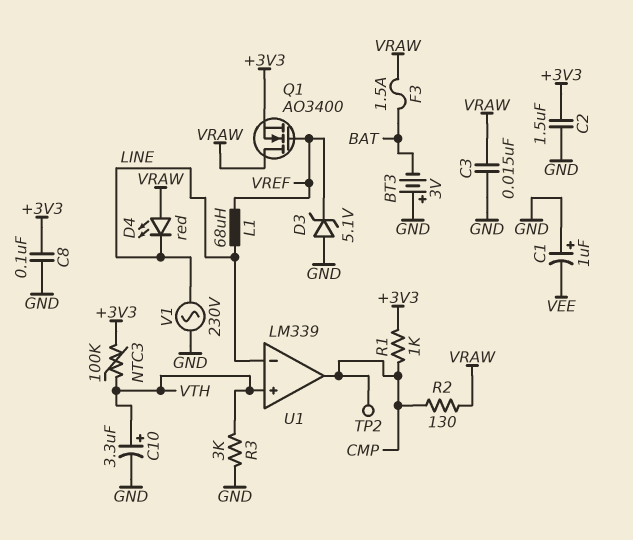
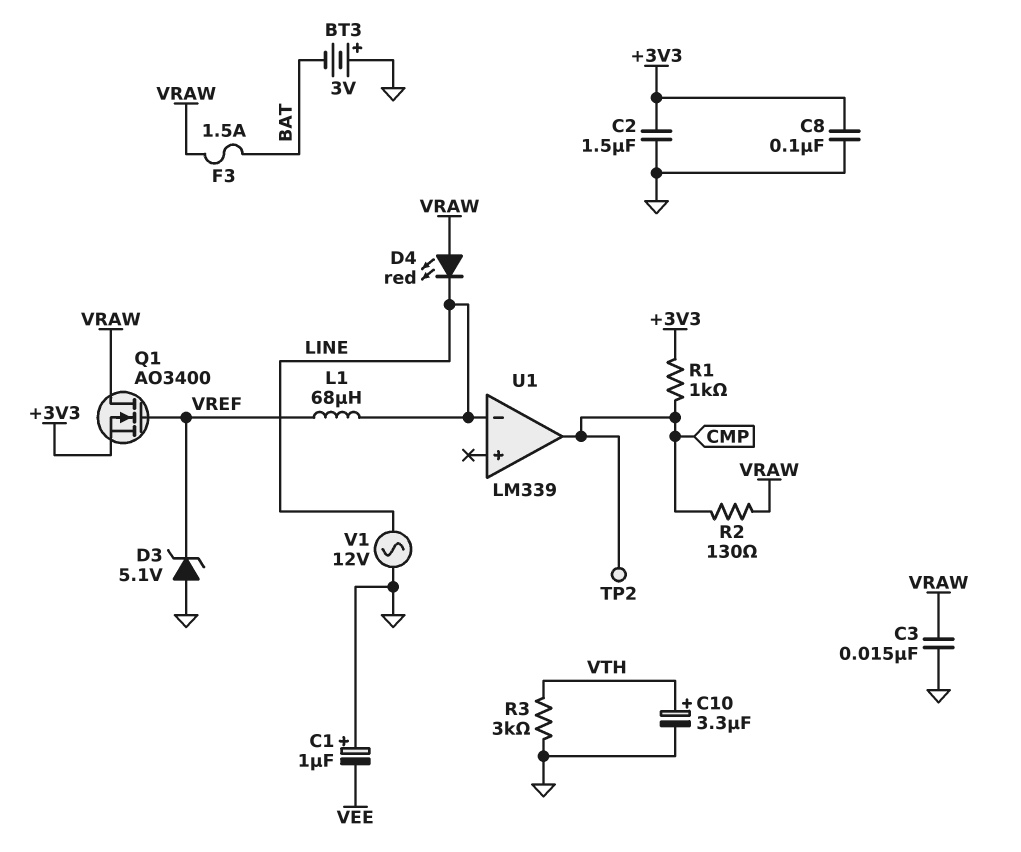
NTC3: 100k (+3V3, VTH) -> none
U1 pin in+: VTH -> none
V1: AC 230V (GND, LINE) -> AC 12V (GND, LINE)

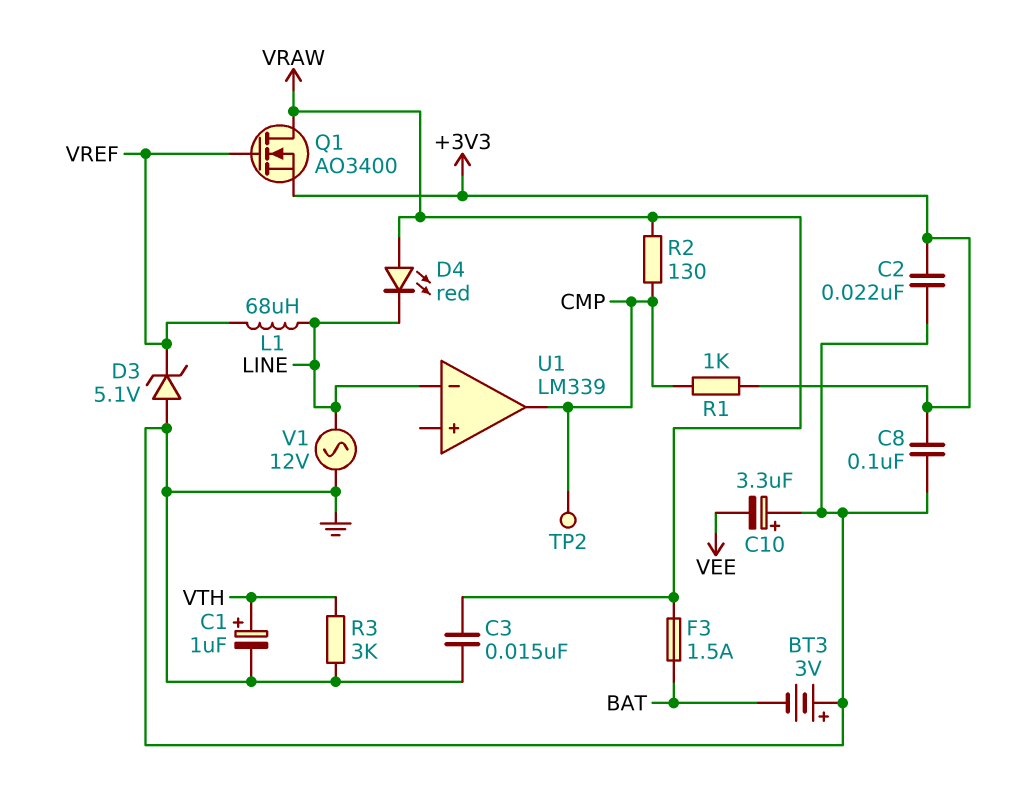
C1: 1uF (plus GND, minus VEE) -> 1uF (plus VTH, minus GND)
C2: 1.5uF (+3V3, GND) -> 22nF (+3V3, GND)
C10: 3.3uF (plus VTH, minus GND) -> 3.3uF (plus GND, minus VEE)

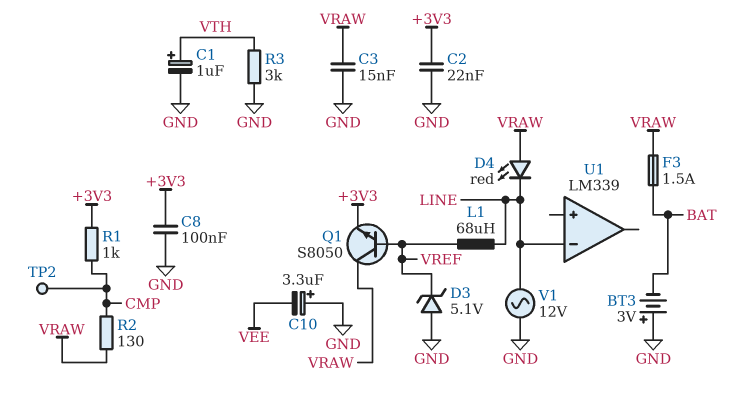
Q1: NMOS AO3400 (G VREF, D VRAW, S +3V3) -> NPN S8050 (B VREF, C VRAW, E +3V3)
U1 pin out: CMP -> none

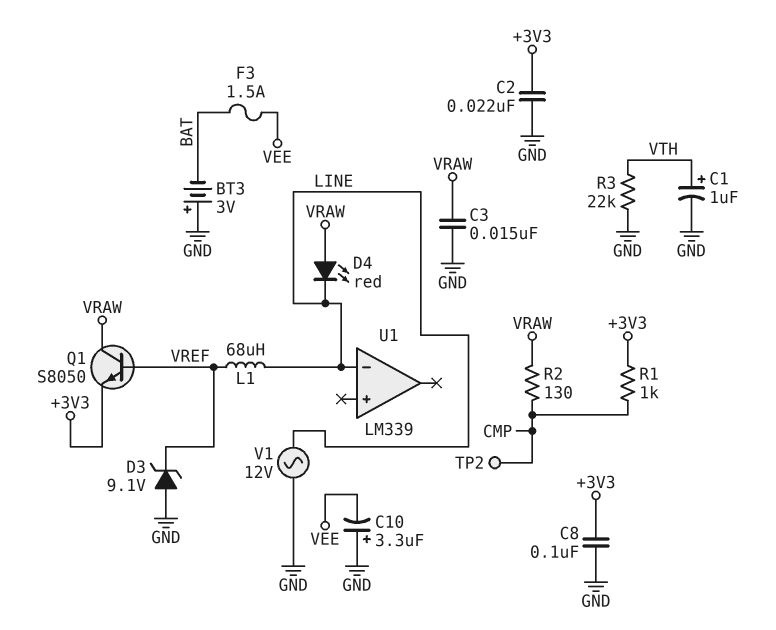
D3: zener 5.1V (A GND, K VREF) -> zener 9.1V (A GND, K VREF)
F3: 1.5A (BAT, VRAW) -> 1.5A (BAT, VEE)
R3: 3k (GND, VTH) -> 22k (GND, VTH)

